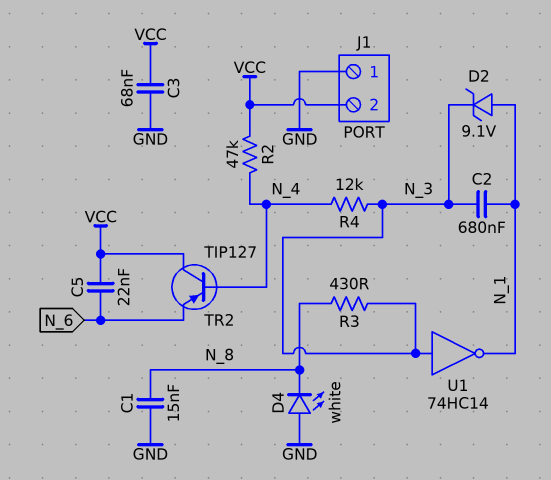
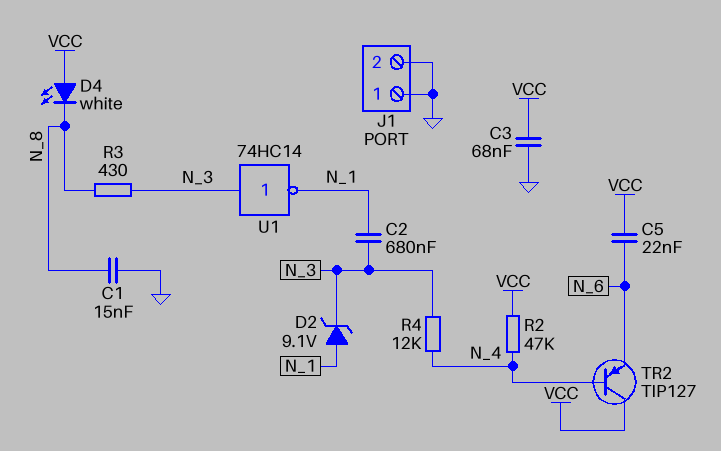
D4: LED white (A GND, K N_8) -> LED white (A VCC, K N_8)
J1 pin 2: VCC -> GND

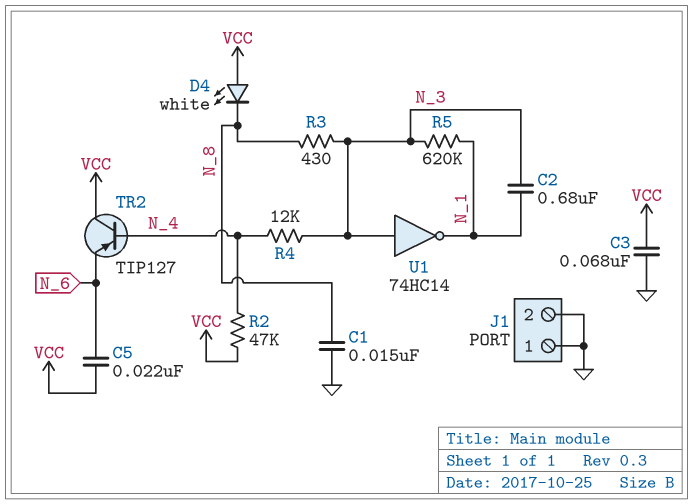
D2: zener 9.1V (A N_1, K N_3) -> none
R5: none -> 620k (N_1, N_3)

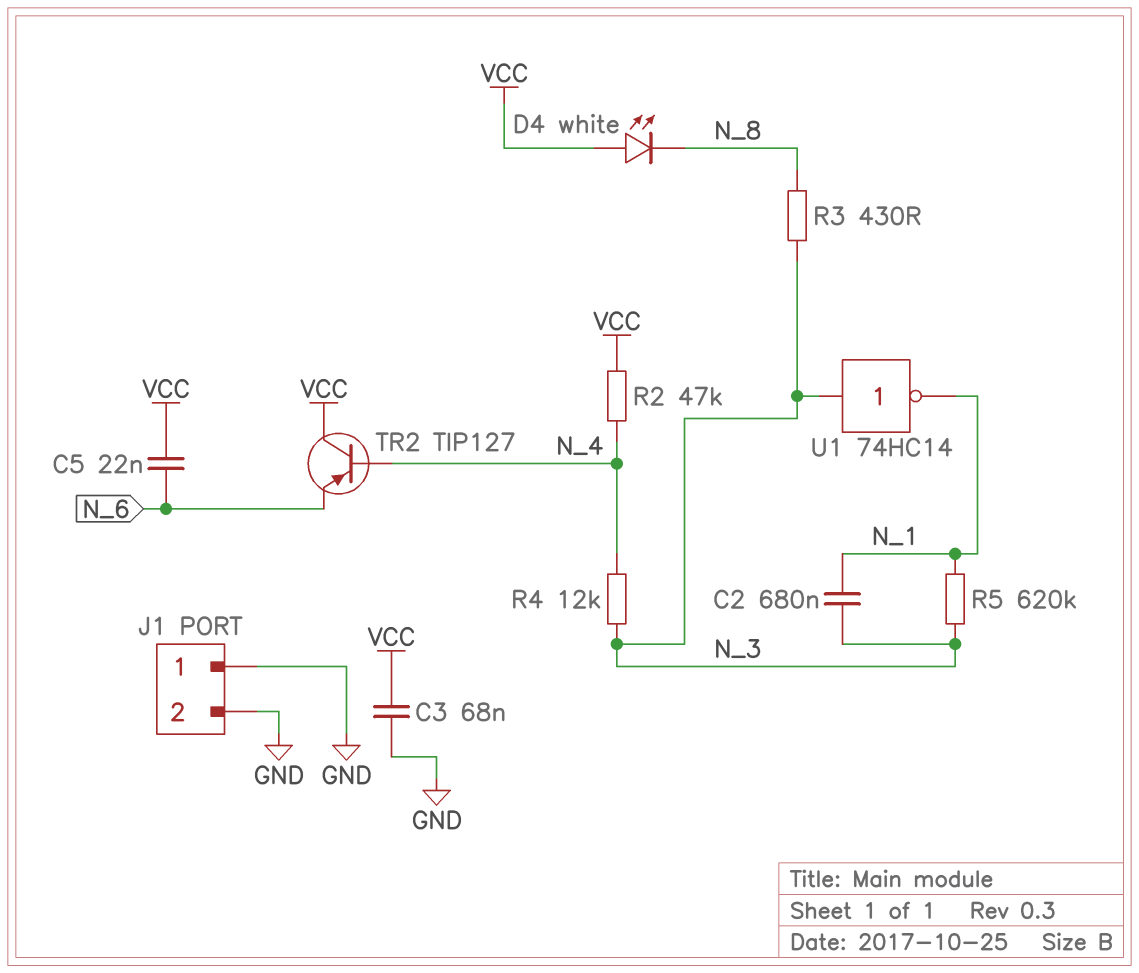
C1: 15nF (GND, N_8) -> none

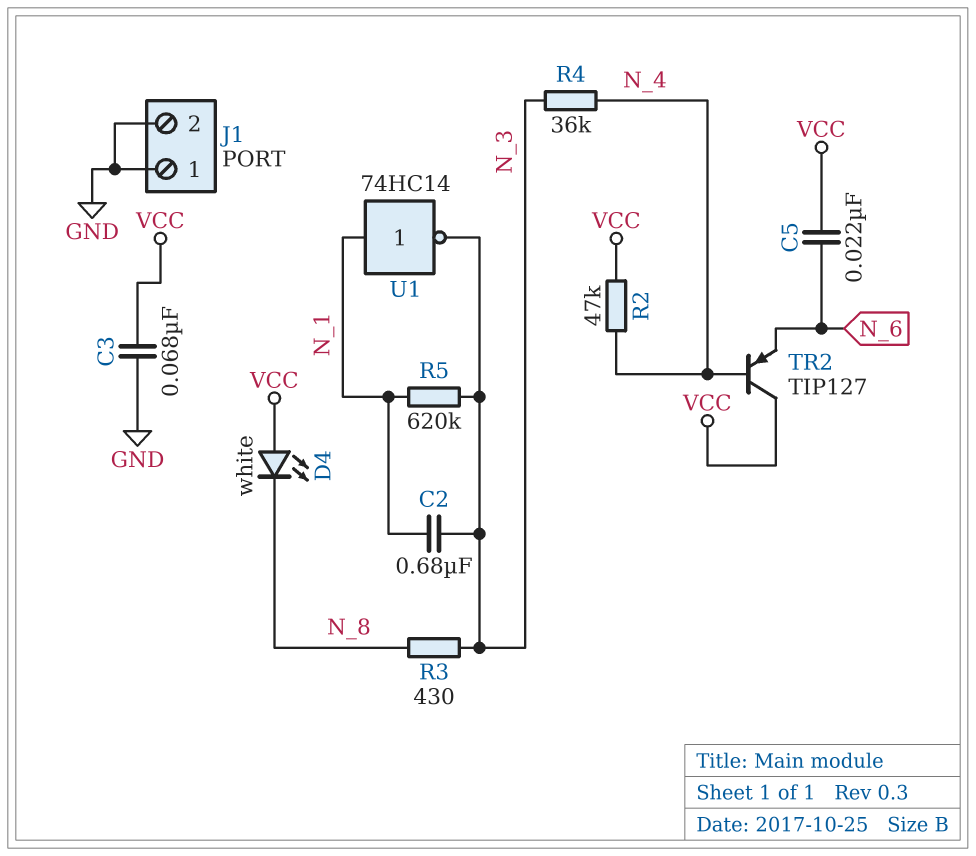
R4: 12k (N_3, N_4) -> 36k (N_3, N_4)
U1: NOT 74HC14 (in N_3, out N_1) -> NOT 74HC14 (in N_1, out N_3)

